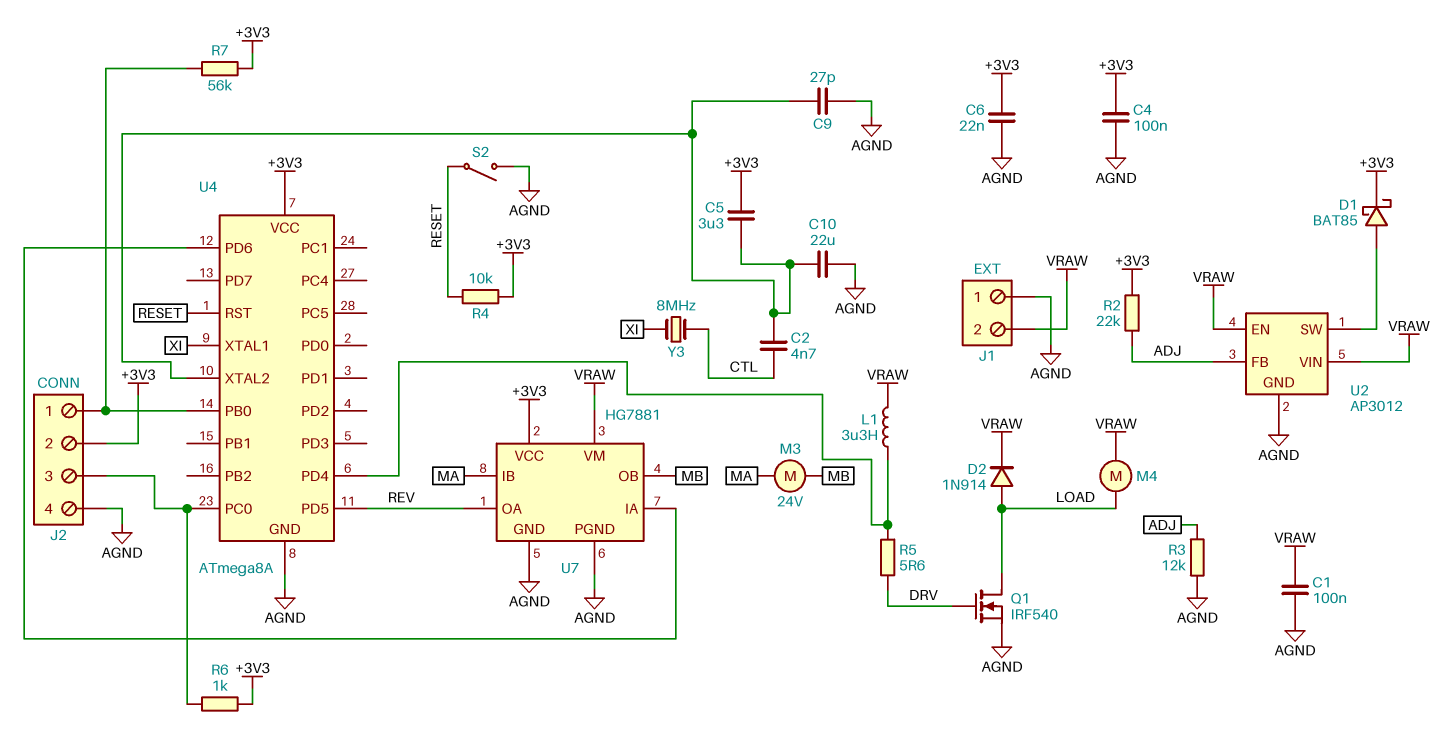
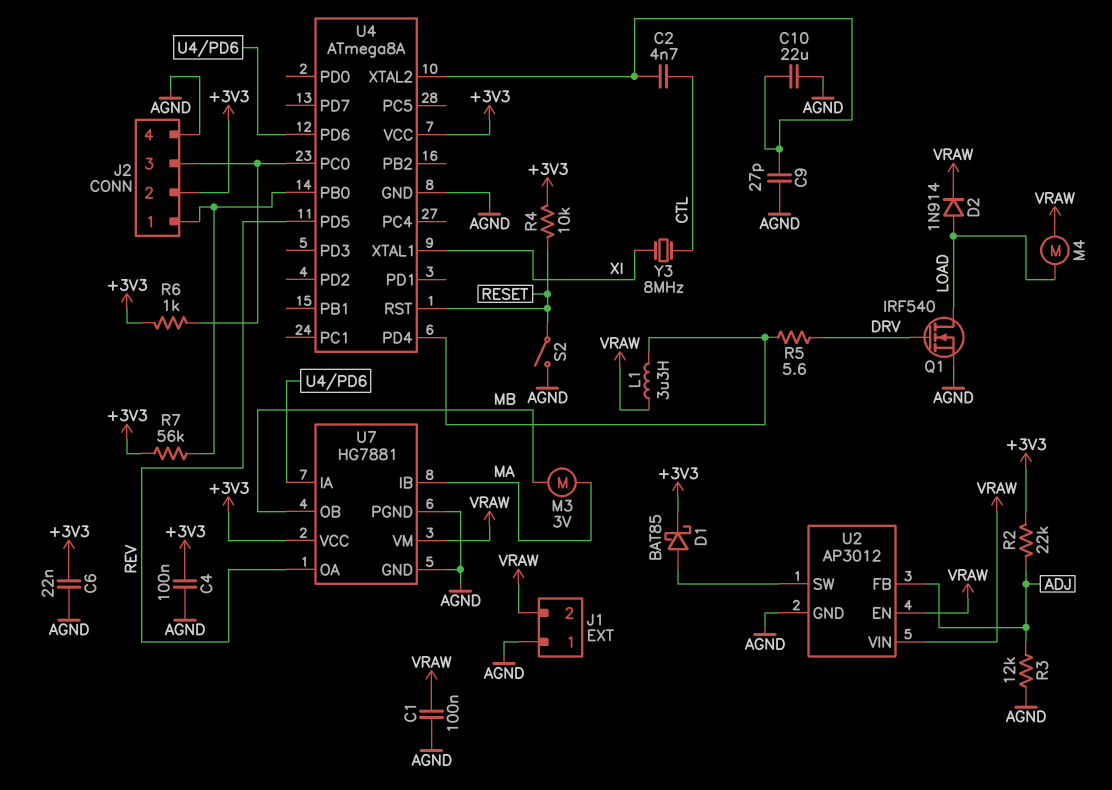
C5: 3.3uF (+3V3, U4/XTAL2) -> none
M3: motor 24V (MA, MB) -> motor 3V (MA, MB)

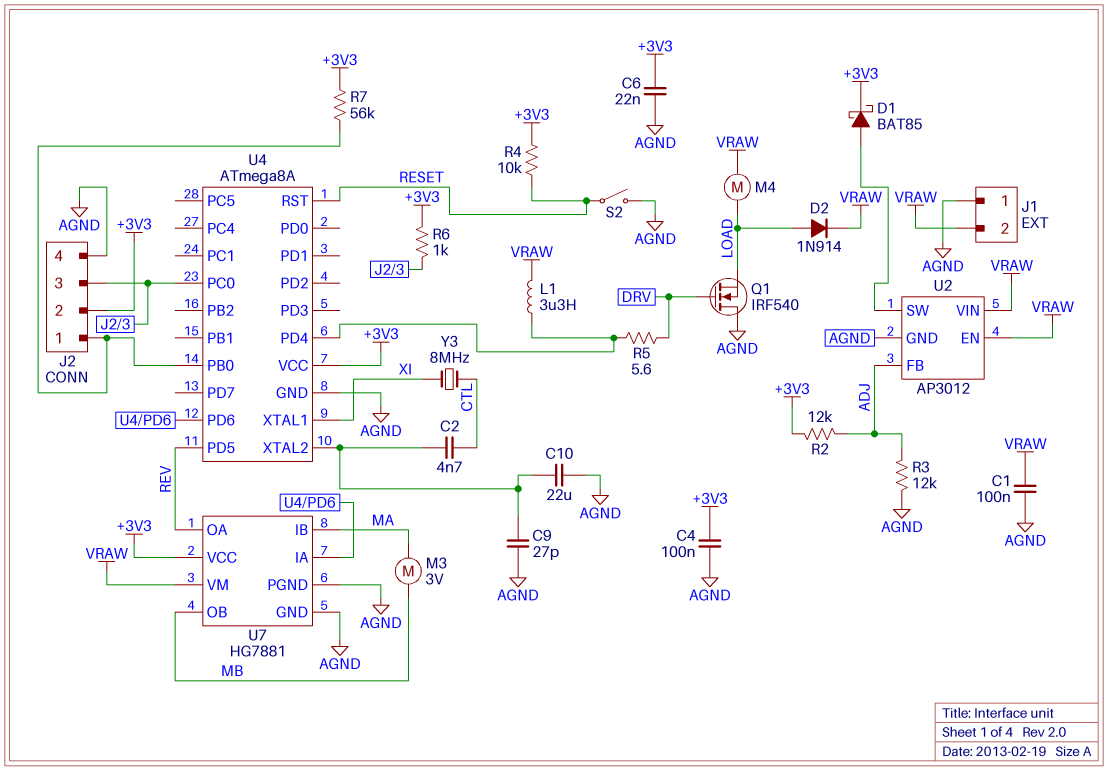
Q1: NMOS IRF540 (G DRV, D LOAD, S AGND) -> NMOS IRF540 (G DRV, D AGND, S LOAD)
R2: 22k (+3V3, ADJ) -> 12k (+3V3, ADJ)

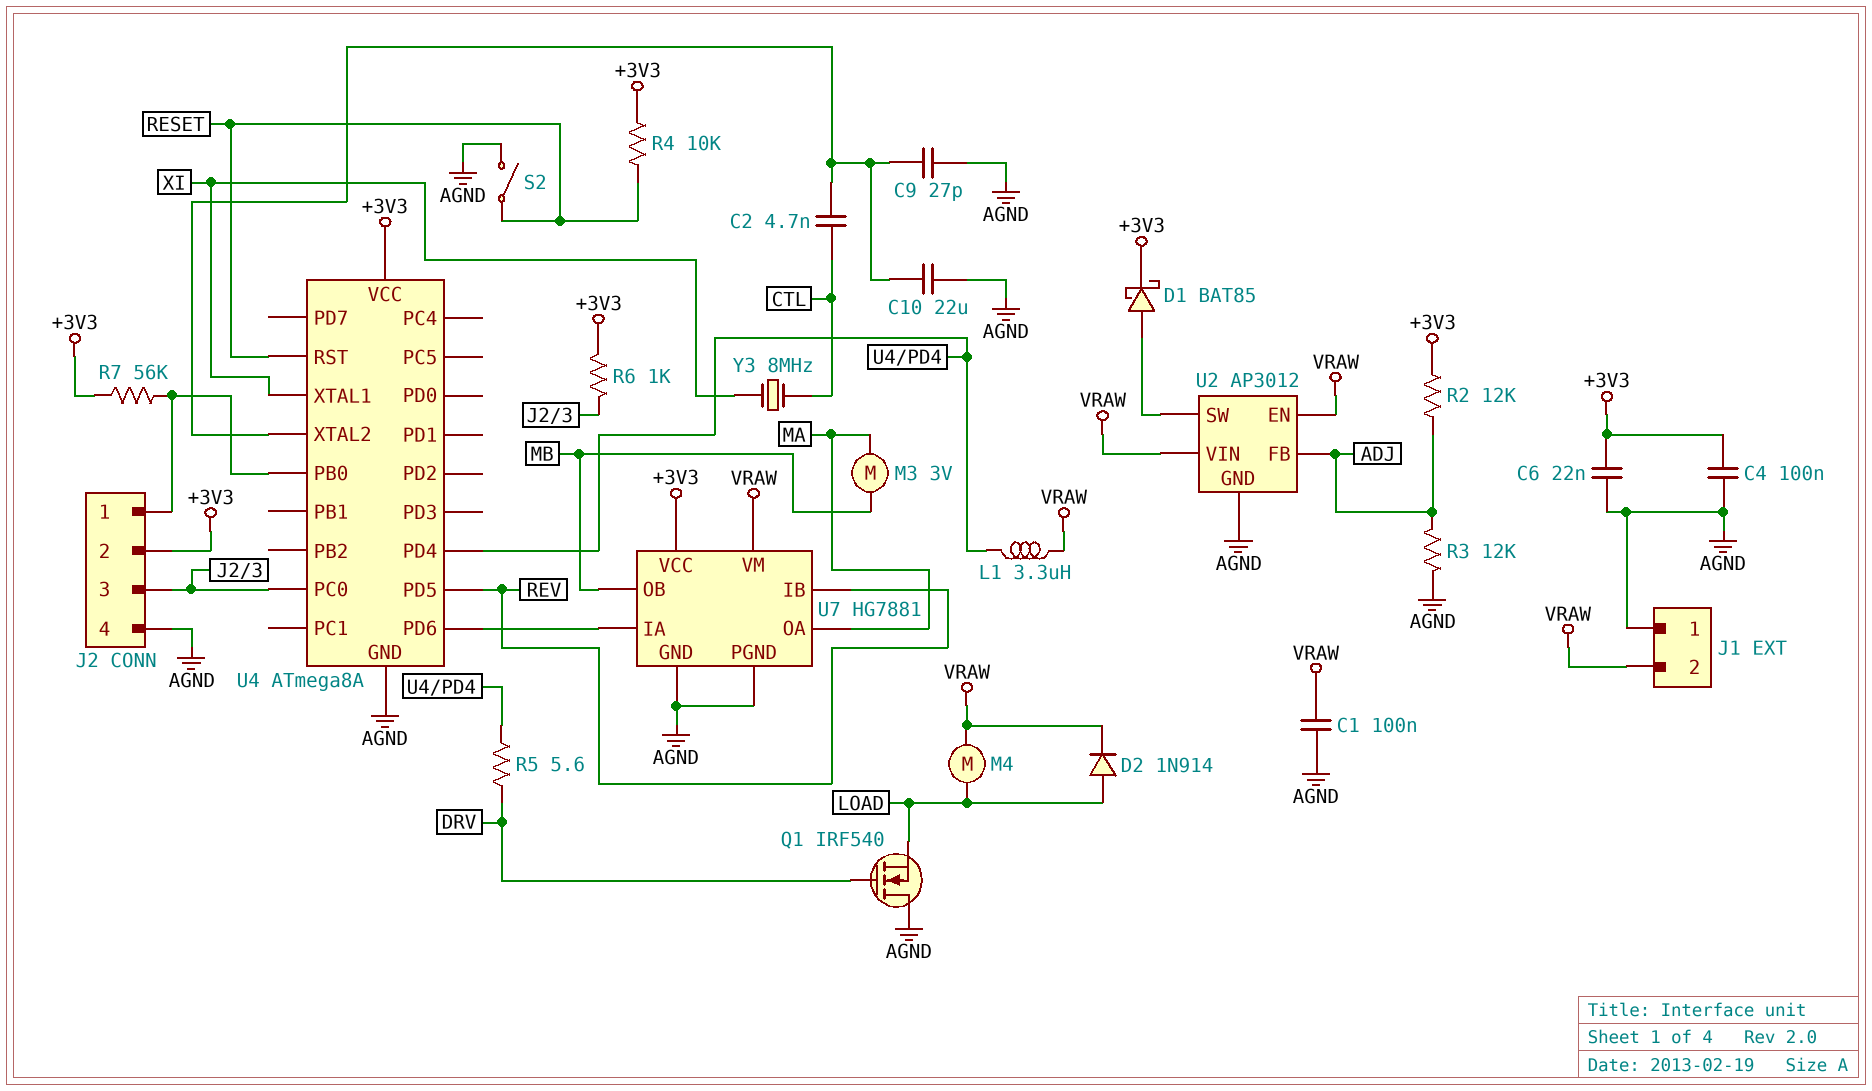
U7 pin IB: MA -> REV
U7 pin OA: REV -> MA

